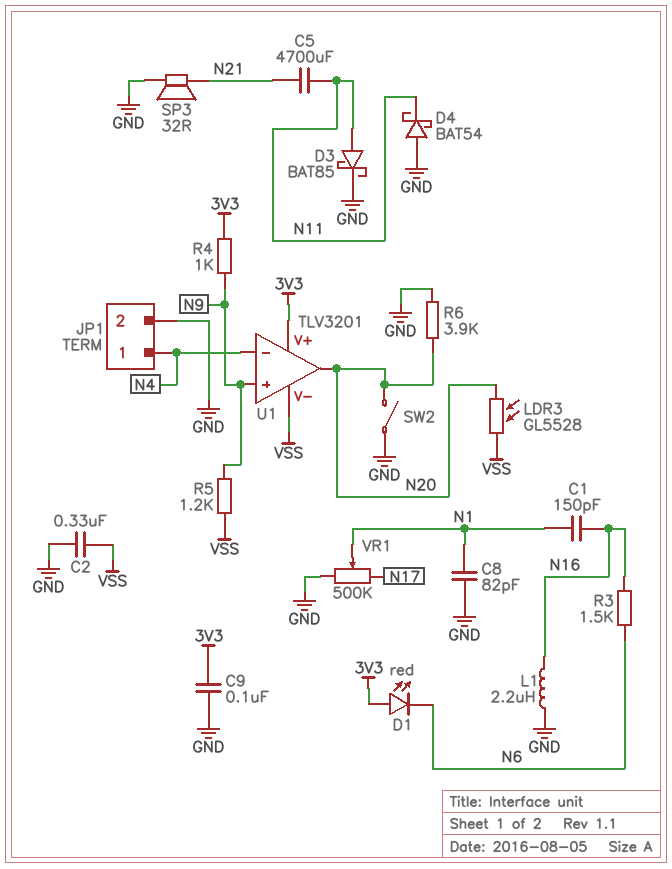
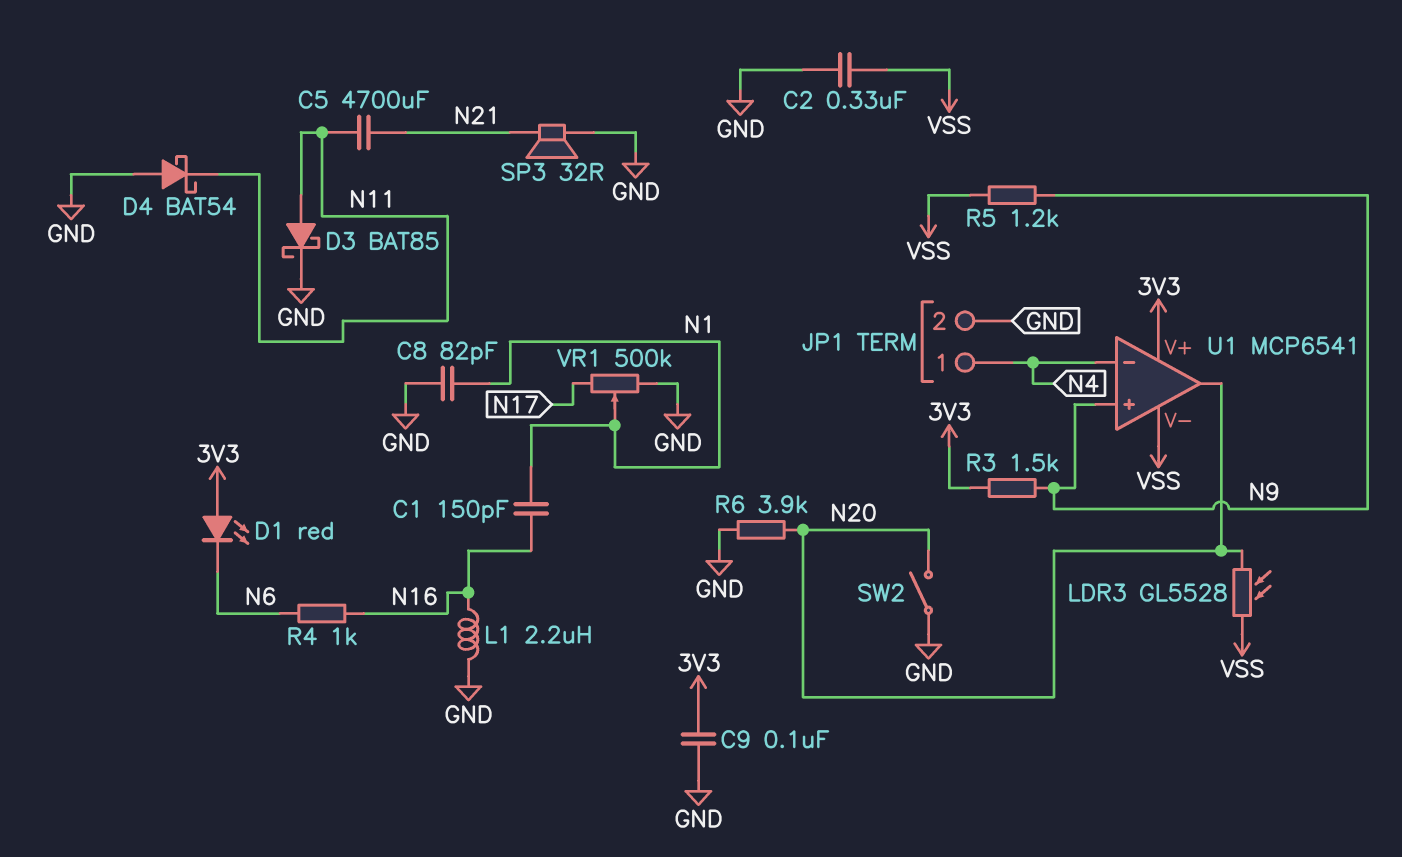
R3: 1.5k (N6, N16) -> 1.5k (3V3, N9)
R4: 1k (3V3, N9) -> 1k (N6, N16)
U1: TLV3201 -> MCP6541

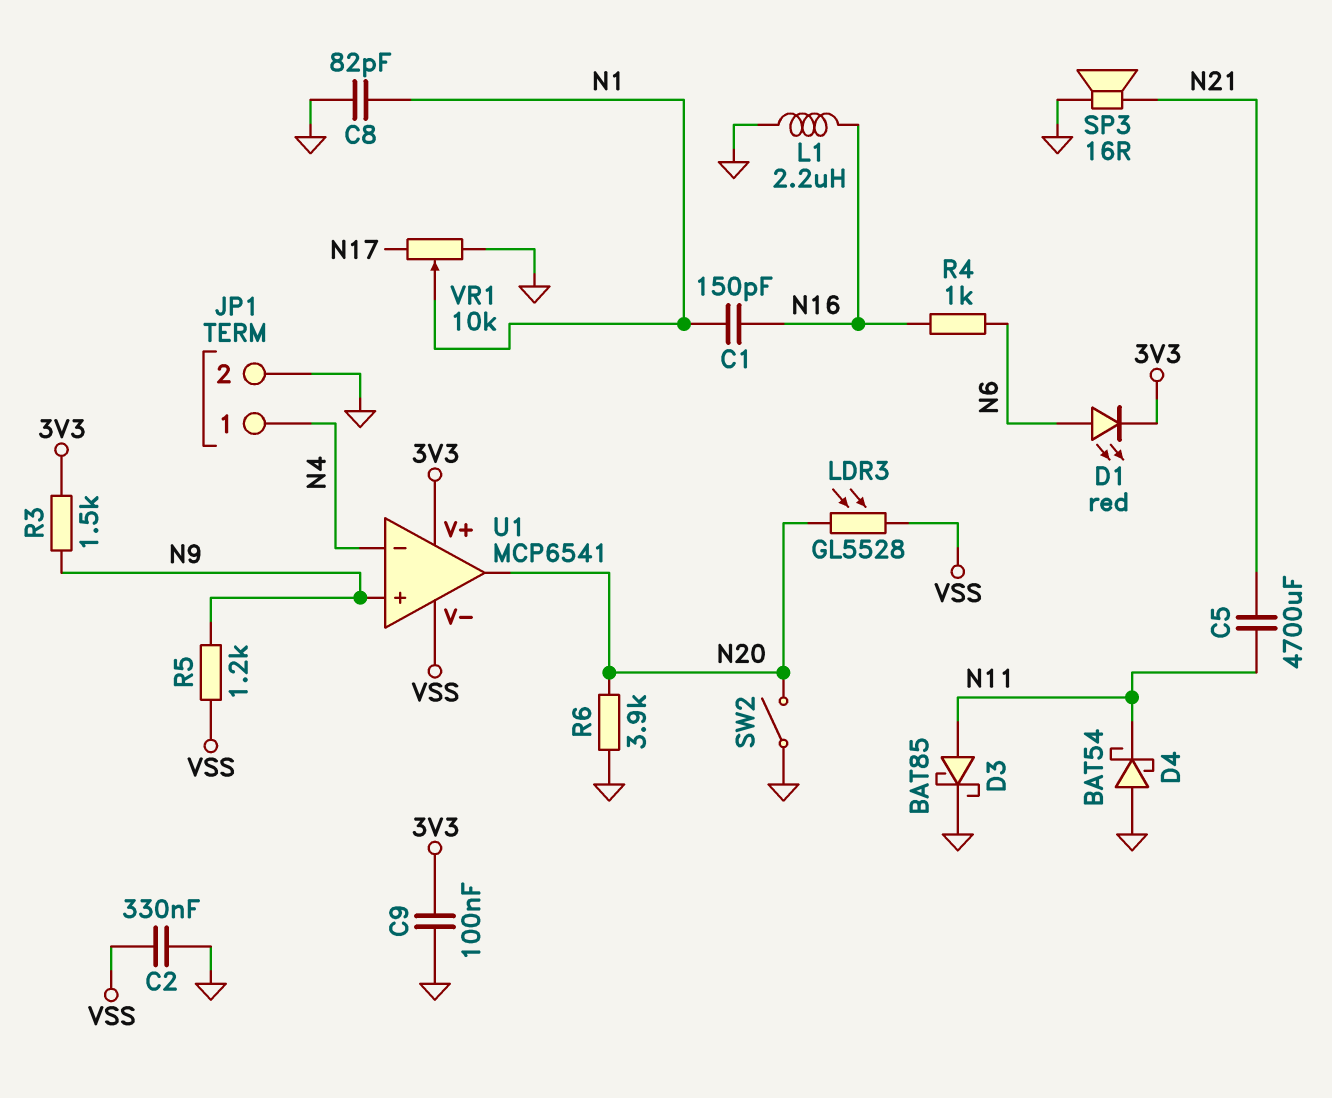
D1: LED red (A 3V3, K N6) -> LED red (A N6, K 3V3)
SP3: speaker 32R (GND, N21) -> speaker 16R (GND, N21)
VR1: 500k (GND, N17, wiper N1) -> 10k (GND, N17, wiper N1)

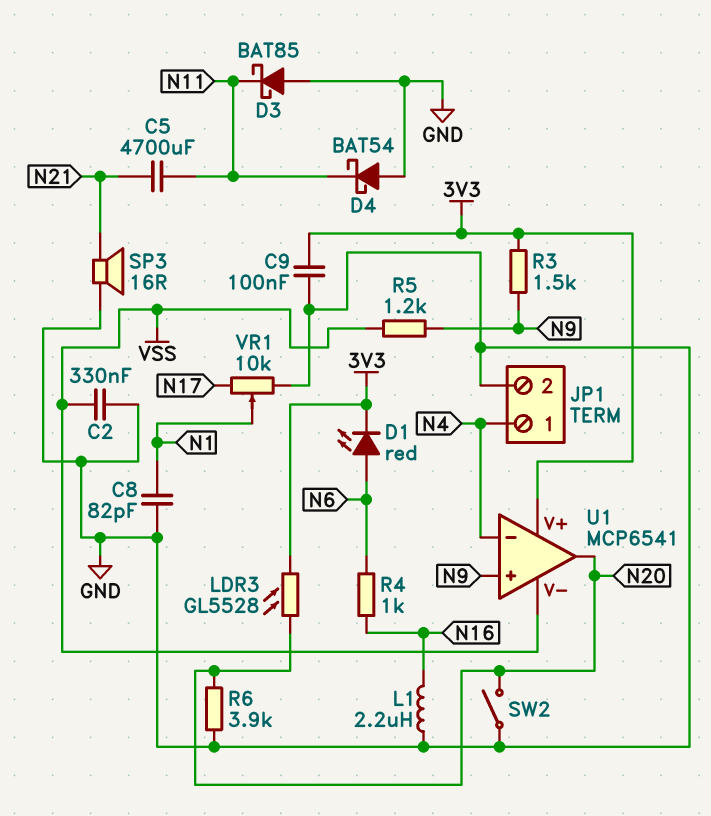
C1: 150pF (N1, N16) -> none
D3: schottky BAT85 (A N11, K GND) -> schottky BAT85 (A GND, K N11)
LDR3: GL5528 (N20, VSS) -> GL5528 (3V3, N20)

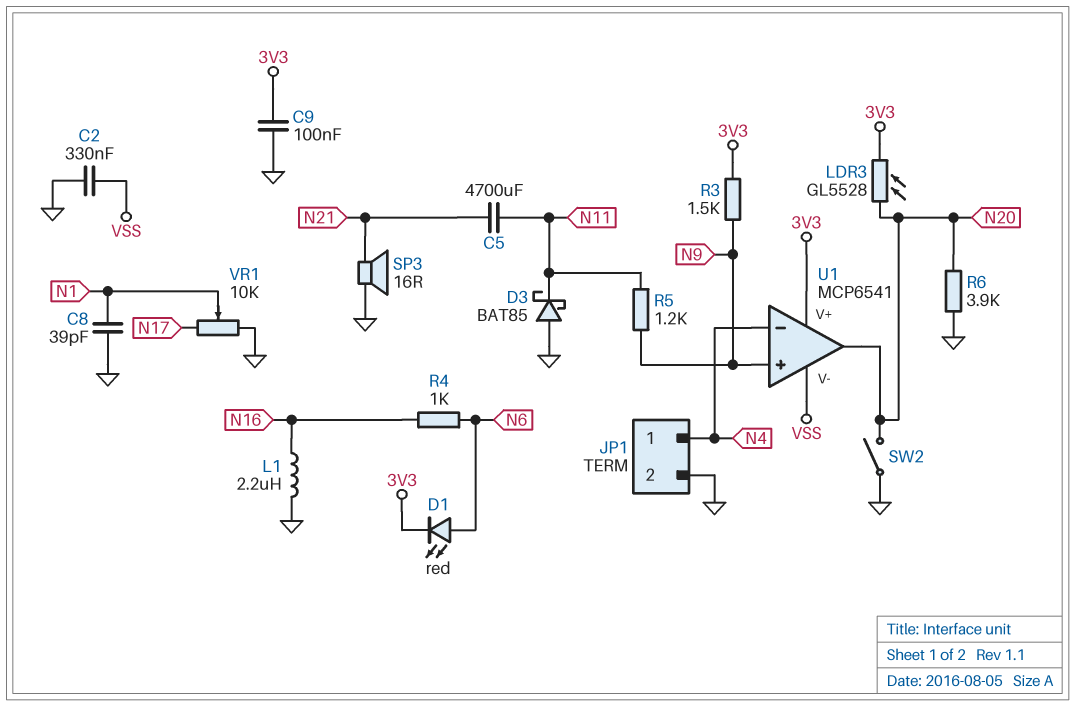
C8: 82pF (GND, N1) -> 39pF (GND, N1)
D4: schottky BAT54 (A GND, K N11) -> none
R5: 1.2k (N9, VSS) -> 1.2k (N9, N11)

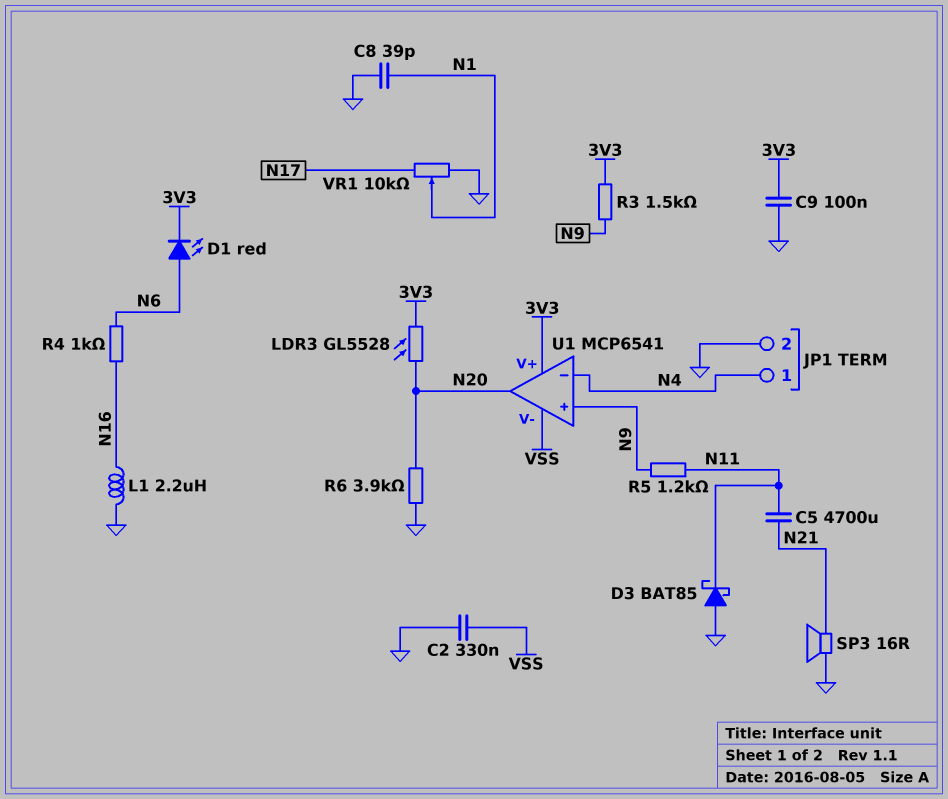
SW2: switch (GND, N20) -> none

